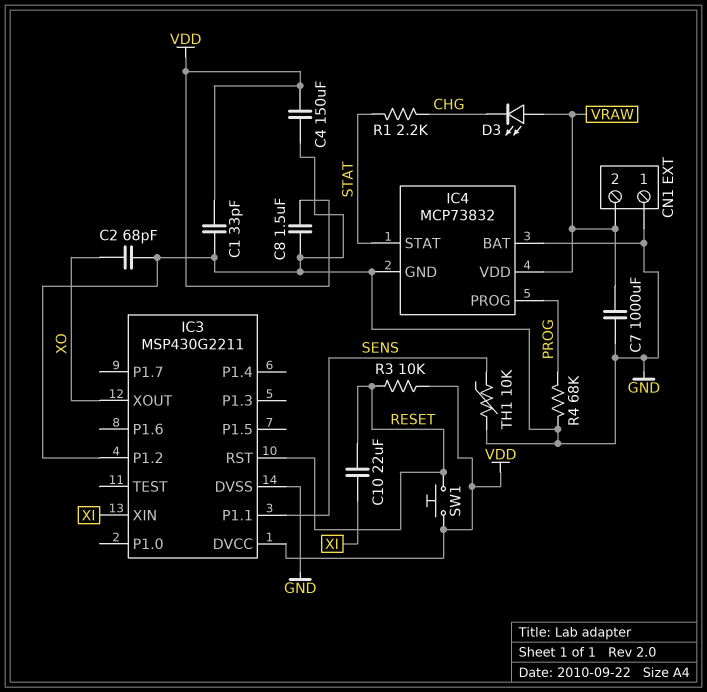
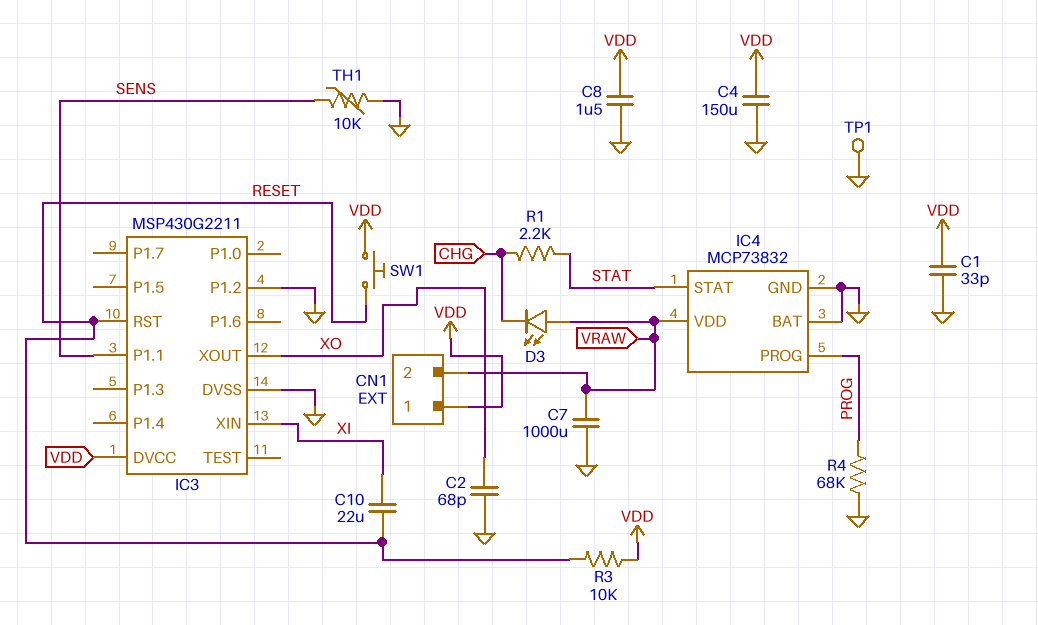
CN1 pin 1: GND -> VDD
TP1: none -> test point (GND)

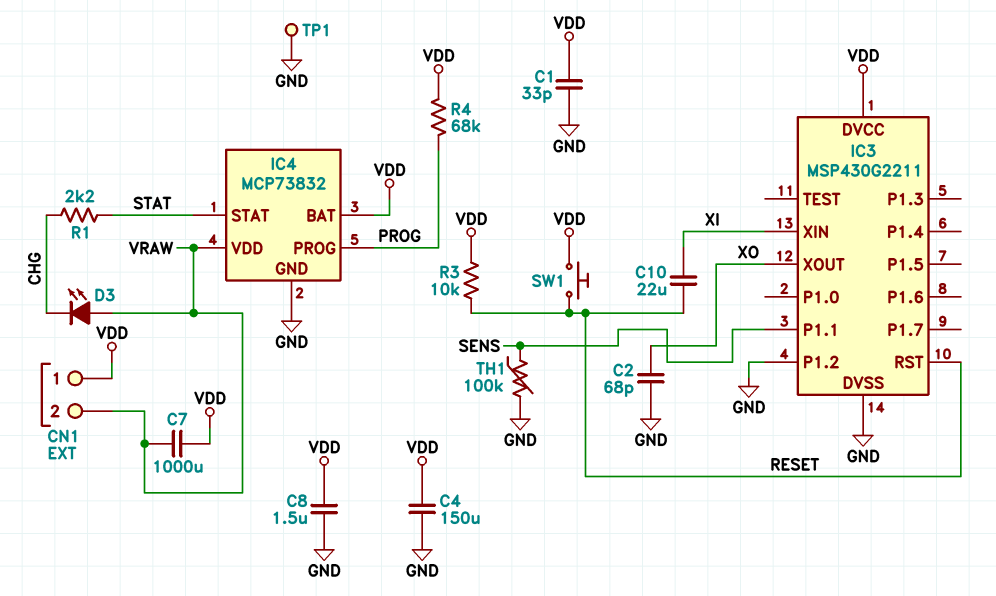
C7: 1000uF (GND, VRAW) -> 1000uF (VDD, VRAW)
IC4 pin BAT: GND -> VDD
R4: 68k (GND, PROG) -> 68k (PROG, VDD)
TH1: 10k (GND, SENS) -> 100k (GND, SENS)

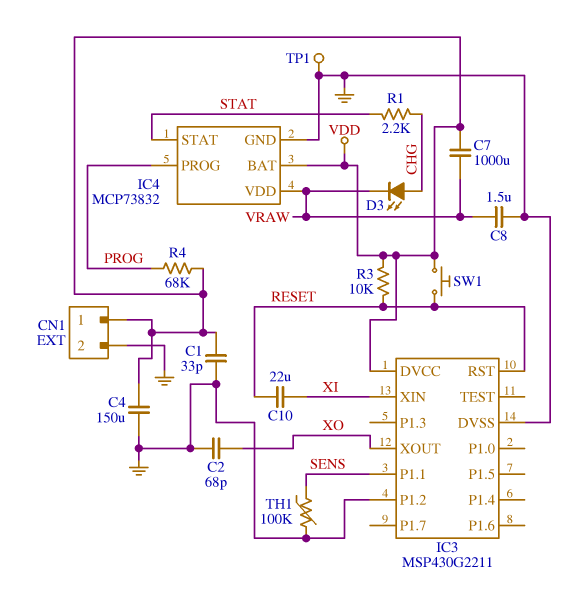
C8: 1.5uF (GND, VDD) -> 1.5uF (GND, VRAW)
CN1 pin 2: VRAW -> GND
D3: LED (A VRAW, K CHG) -> LED (A CHG, K VRAW)

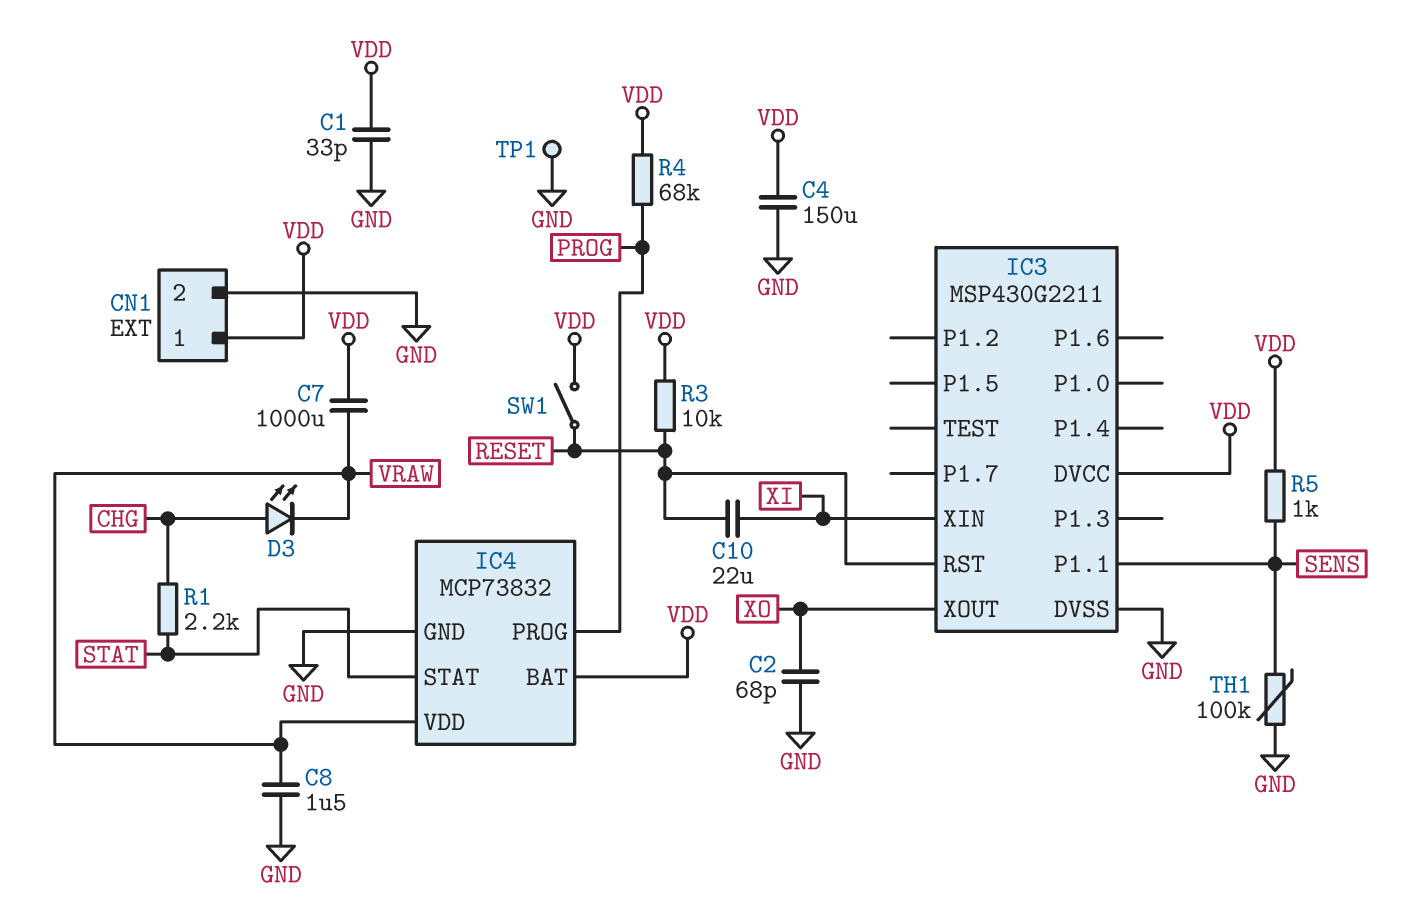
IC3 pin P1.2: GND -> none
R5: none -> 1k (SENS, VDD)
SW1: button (RESET, VDD) -> switch (RESET, VDD)

